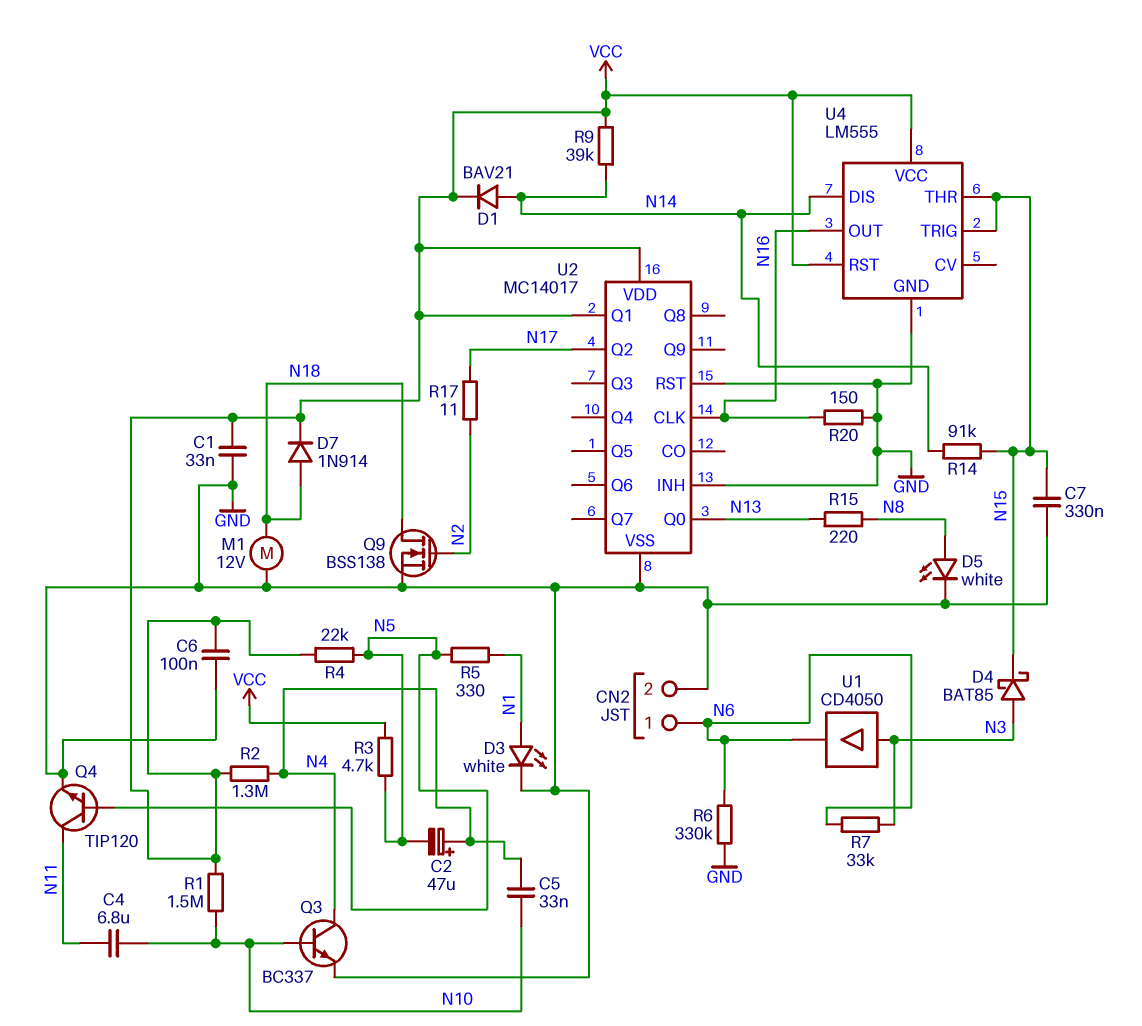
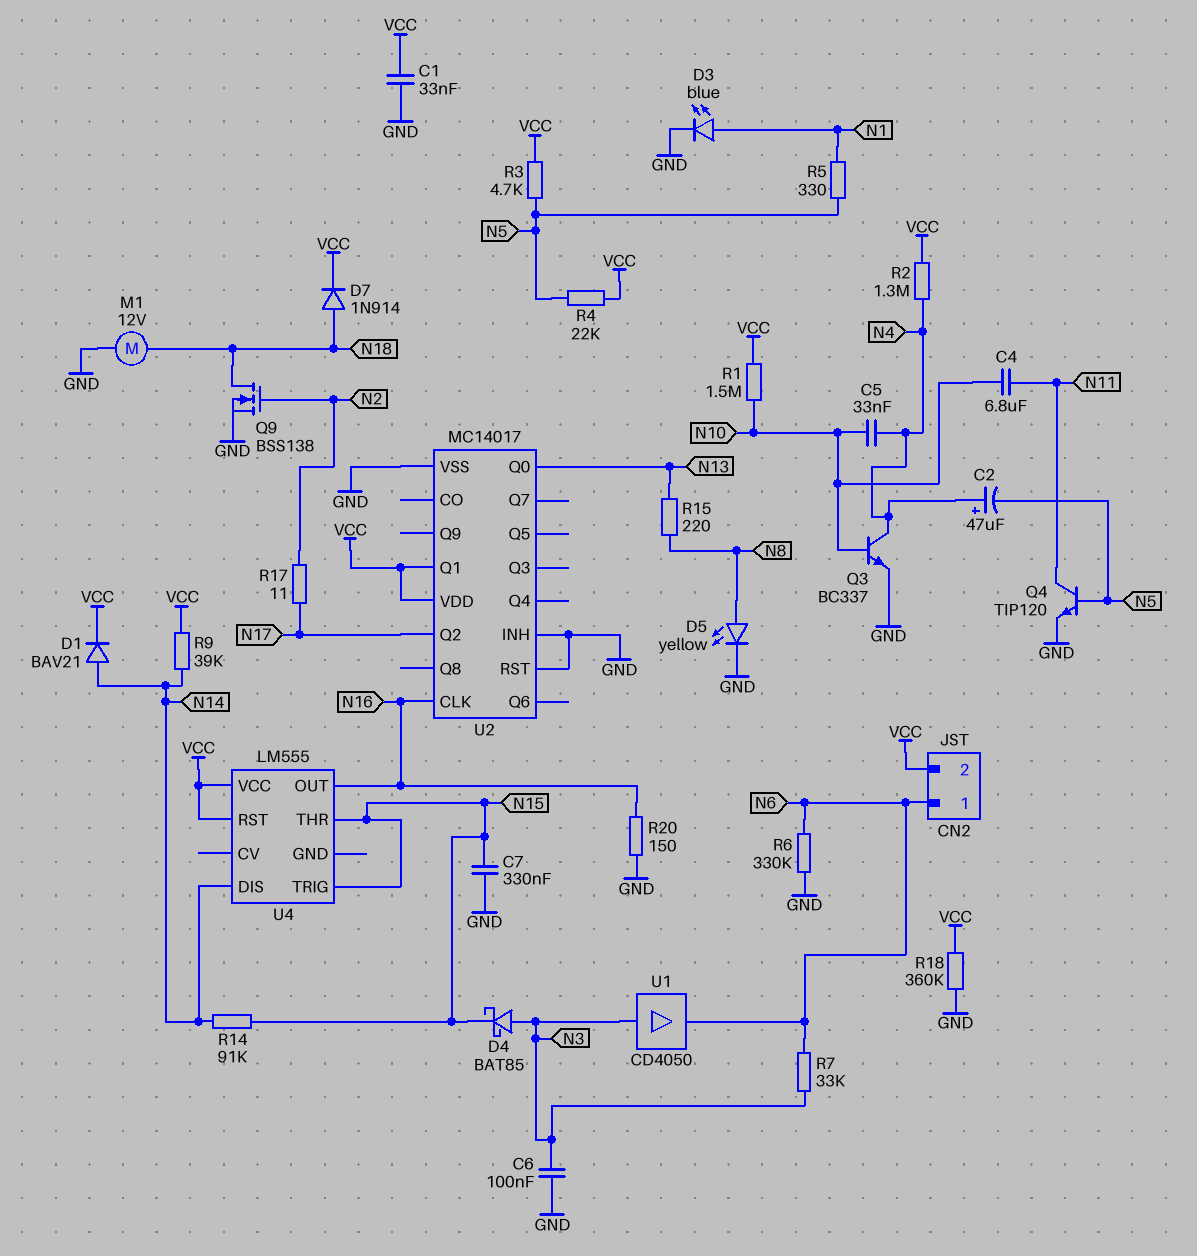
C6: 100nF (GND, VCC) -> 100nF (GND, N3)
CN2 pin 2: GND -> VCC
D3: LED white (A N1, K GND) -> LED blue (A N1, K GND)
D5: LED white (A N8, K GND) -> LED yellow (A N8, K GND)
R18: none -> 360k (GND, VCC)
U4 pin GND: GND -> none

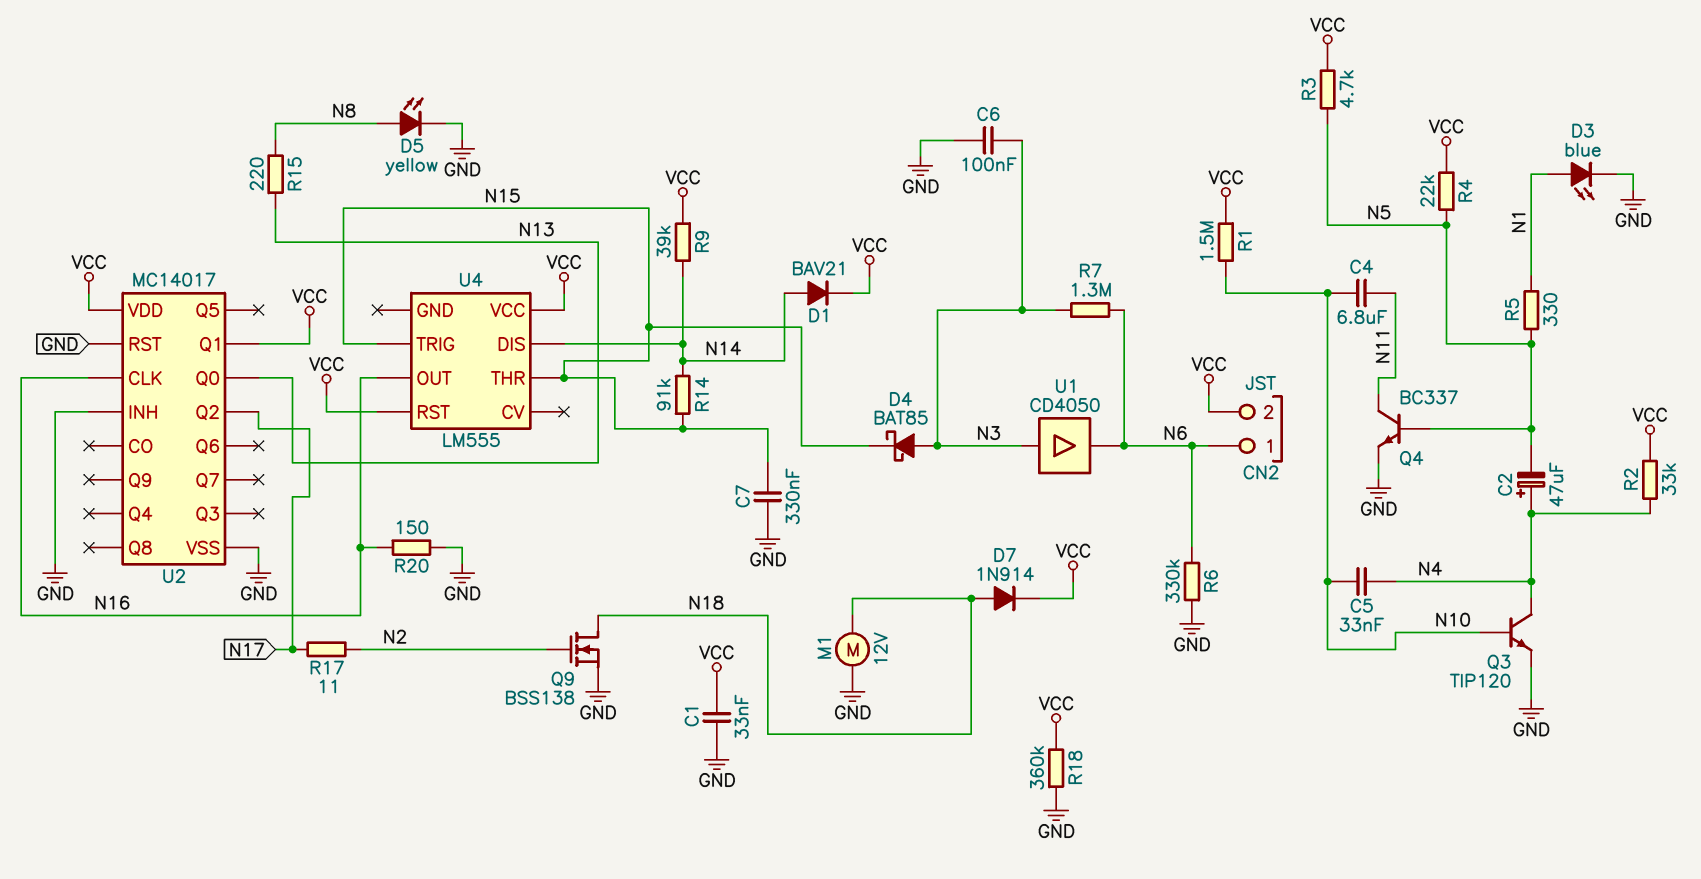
Q3: NPN BC337 (B N10, C N4, E GND) -> NPN TIP120 (B N10, C N4, E GND)
Q4: NPN TIP120 (B N5, C N11, E GND) -> NPN BC337 (B N5, C N11, E GND)
R2: 1.3M (N4, VCC) -> 33k (N4, VCC)
R7: 33k (N3, N6) -> 1.3M (N3, N6)

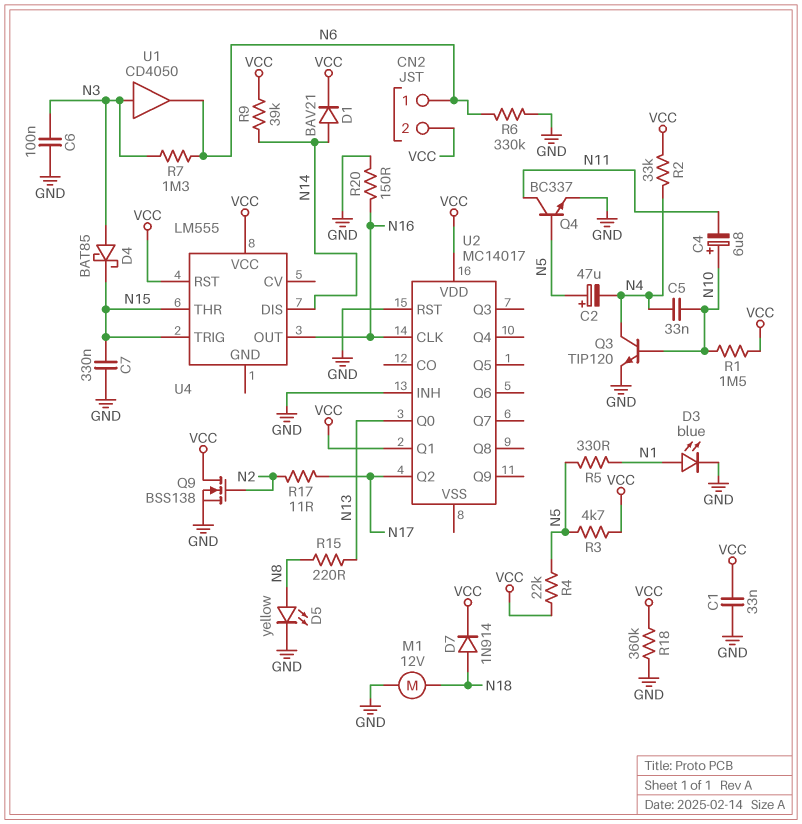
C2: 47uF (plus N4, minus N5) -> 47uF (plus N5, minus N4)
C4: 6.8uF (N10, N11) -> 6.8uF (plus N10, minus N11)
Q9: NMOS BSS138 (G N2, D N18, S GND) -> NMOS BSS138 (G N2, D VCC, S GND)
R14: 91k (N14, N15) -> none
U2 pin VSS: GND -> none

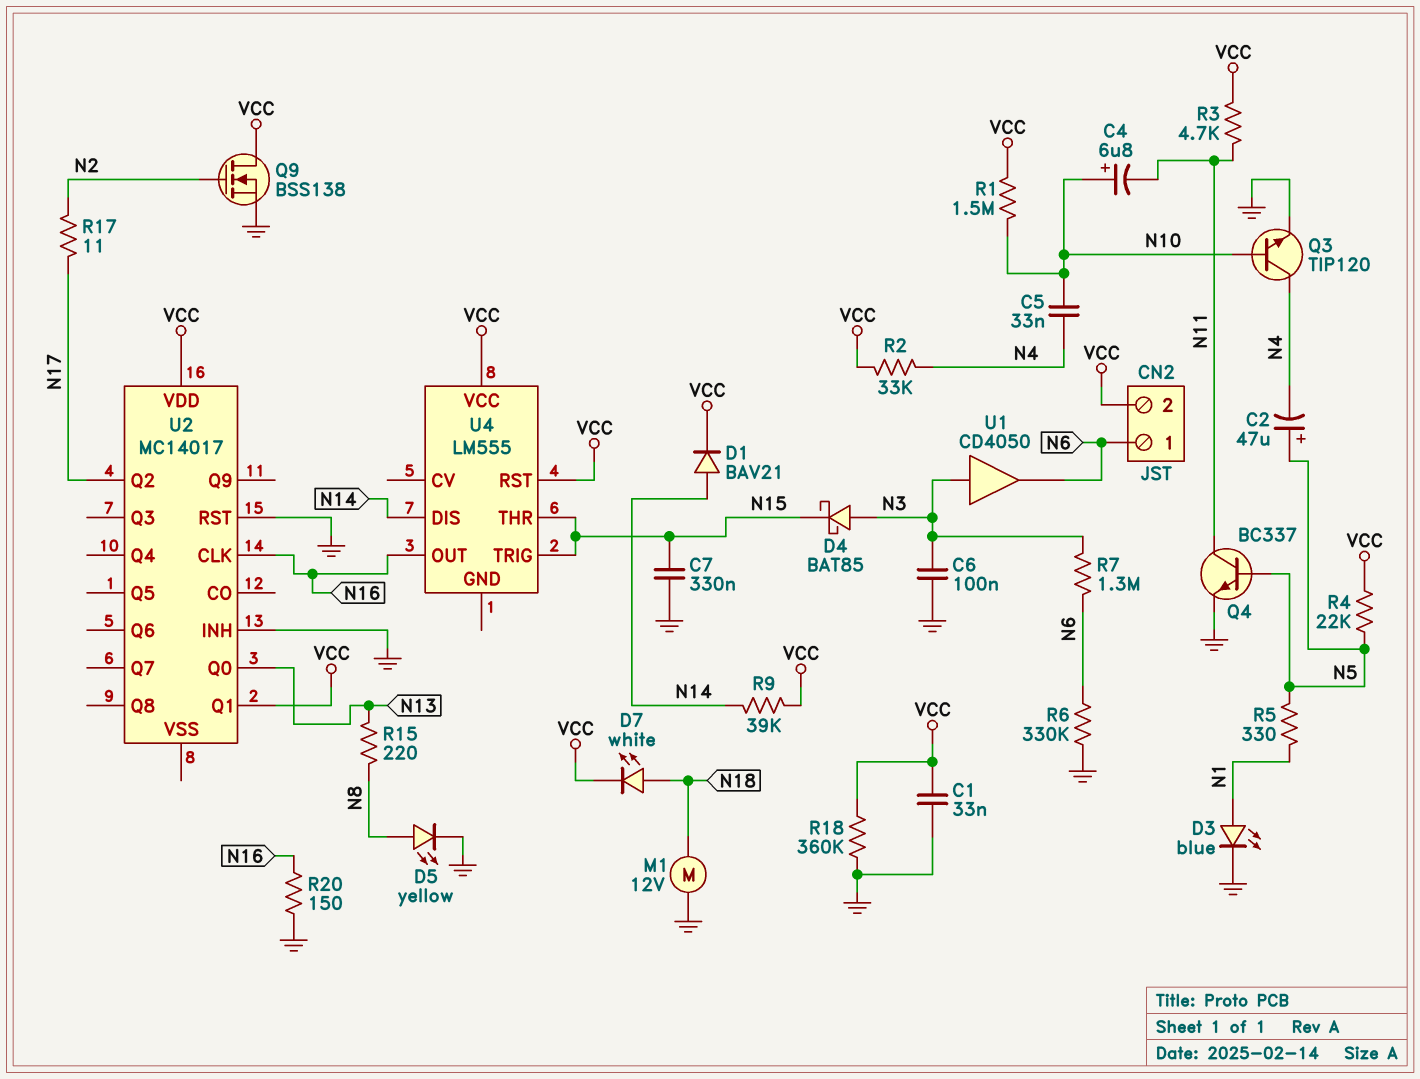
D7: diode 1N914 (A N18, K VCC) -> LED white (A N18, K VCC)
R3: 4.7k (N5, VCC) -> 4.7k (N11, VCC)

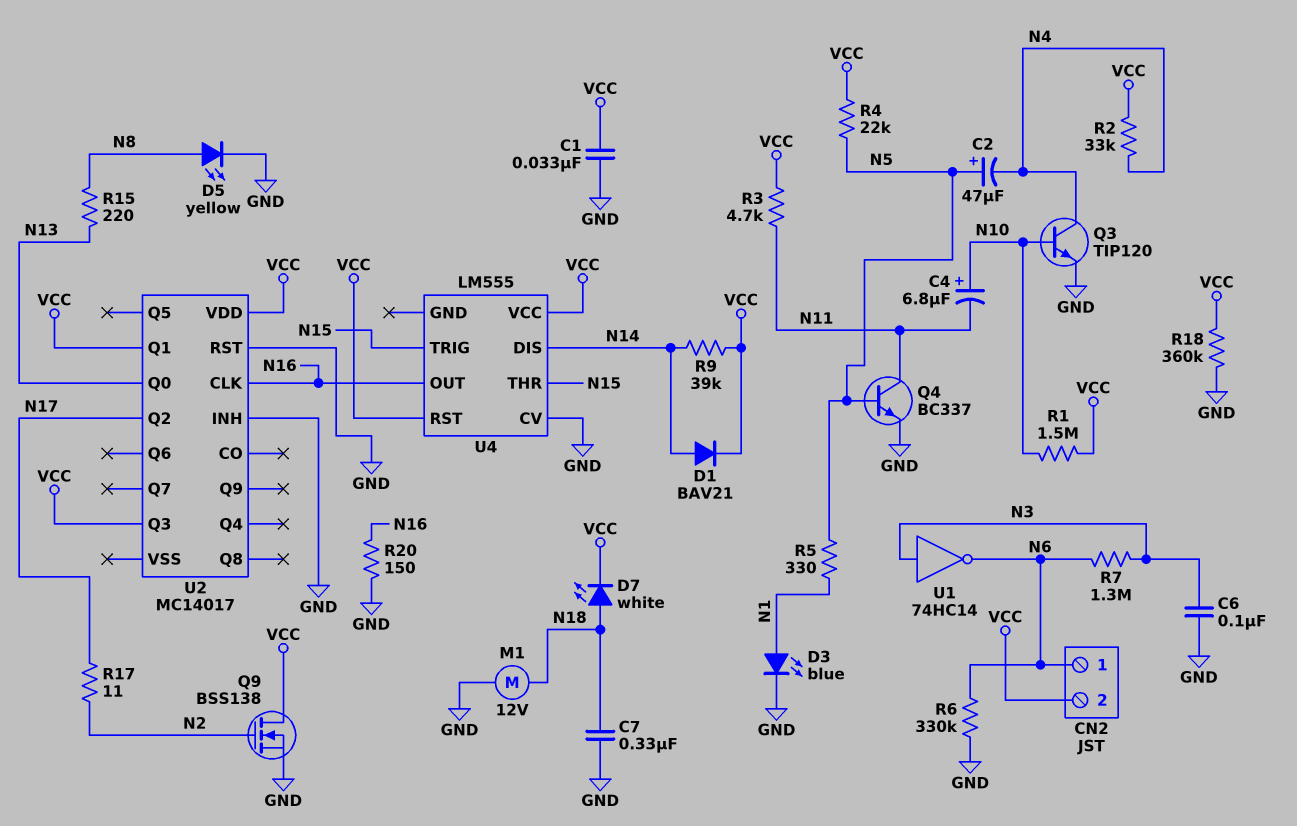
C5: 33nF (N4, N10) -> none
C7: 330nF (GND, N15) -> 330nF (GND, N18)
D4: schottky BAT85 (A N3, K N15) -> none
U1: buffer CD4050 (in N3, out N6) -> NOT 74HC14 (in N3, out N6)
U2 pin Q3: none -> VCC
U4 pin CV: none -> GND

